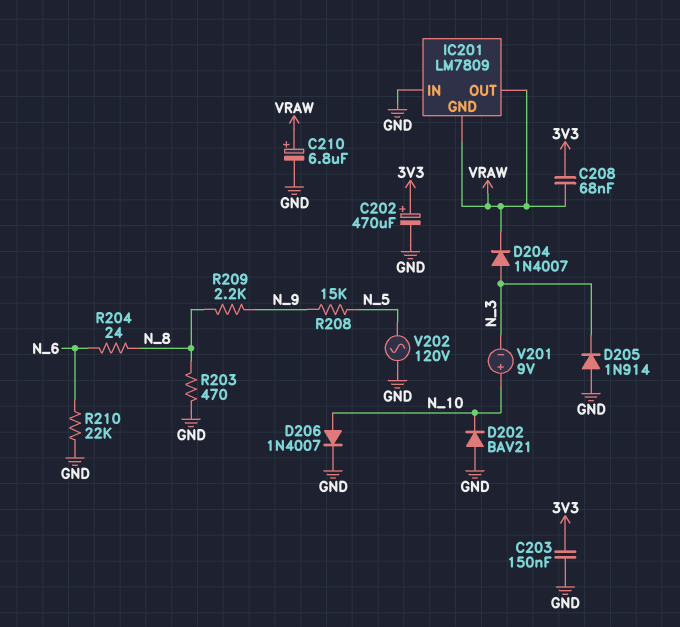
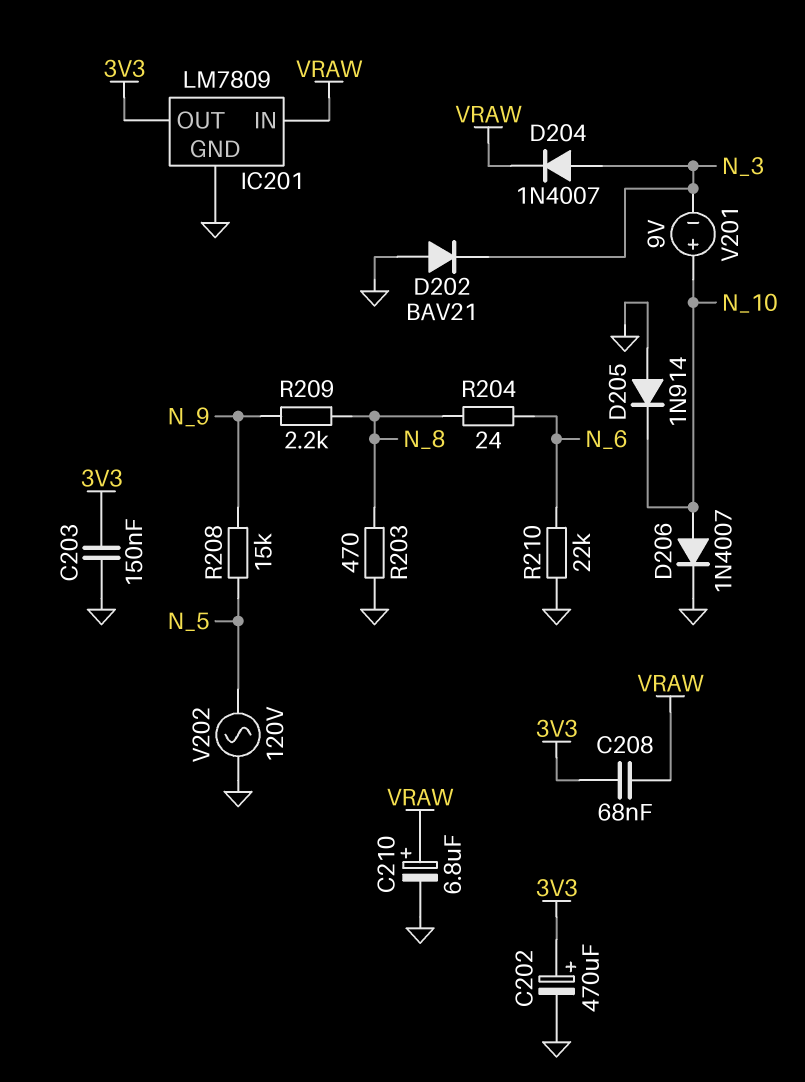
D202: diode BAV21 (A GND, K N_10) -> diode BAV21 (A GND, K N_3)
D205: diode 1N914 (A GND, K N_3) -> diode 1N914 (A GND, K N_10)
IC201 pin GND: VRAW -> GND
IC201 pin IN: GND -> VRAW
IC201 pin OUT: VRAW -> 3V3

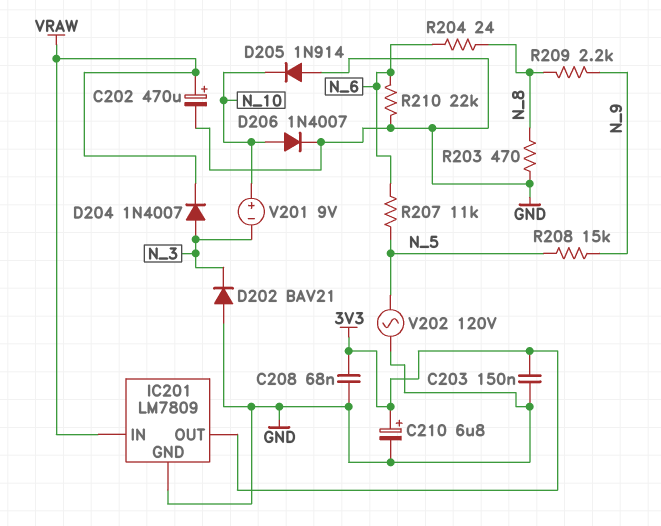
C202: 470uF (plus 3V3, minus GND) -> 470uF (plus VRAW, minus GND)
C208: 68nF (3V3, VRAW) -> 68nF (3V3, GND)
C210: 6.8uF (plus VRAW, minus GND) -> 6.8uF (plus 3V3, minus GND)
R207: none -> 11k (N_5, N_6)

